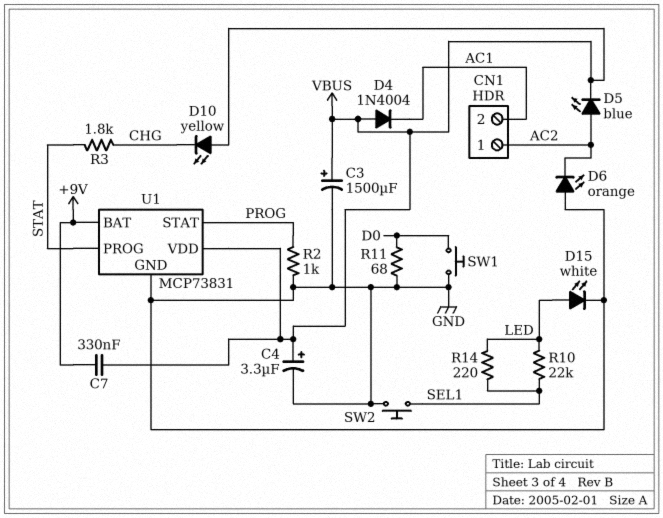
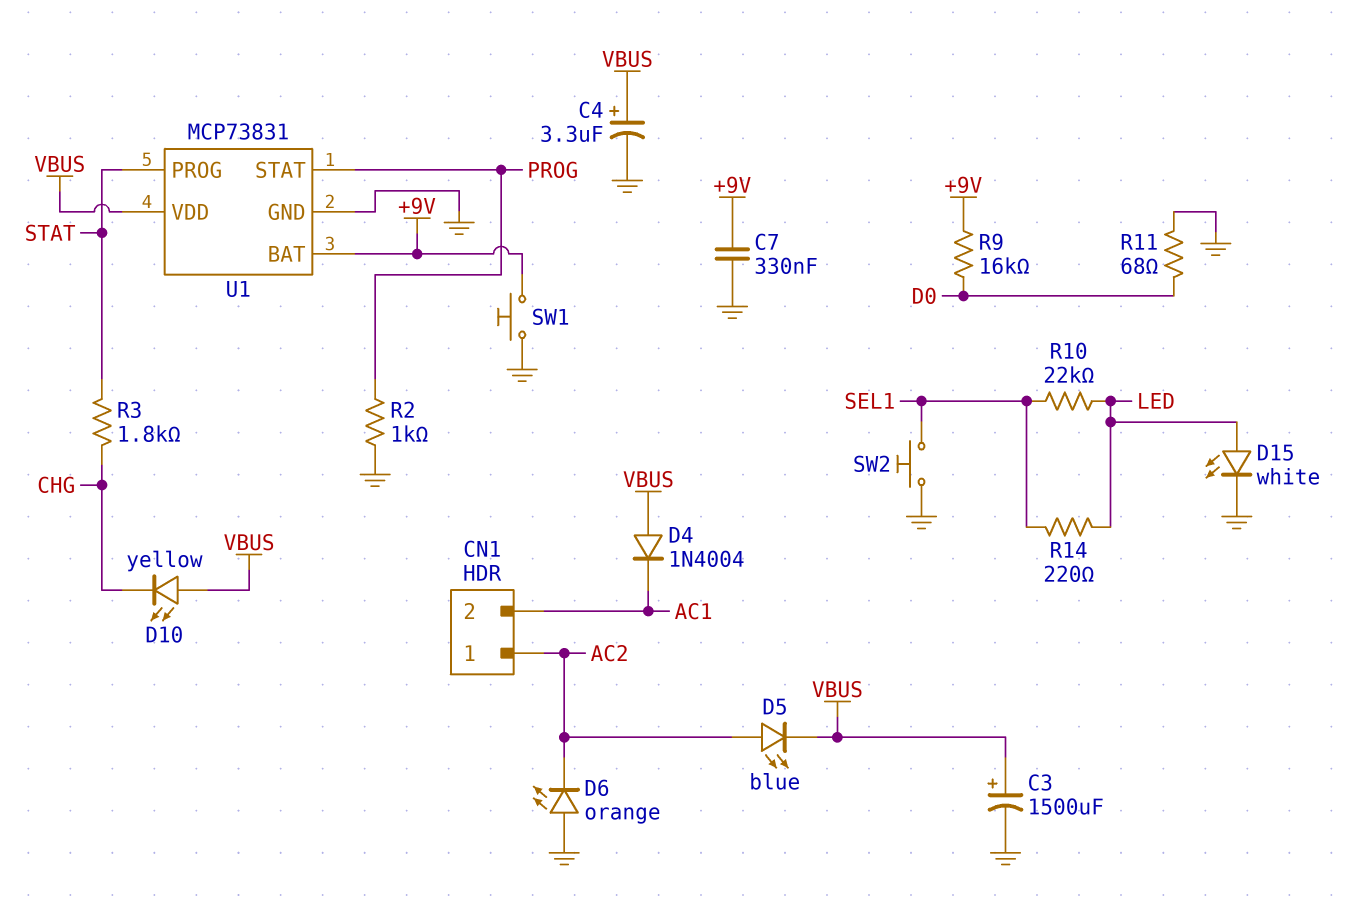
C7: 330nF (+9V, VBUS) -> 330nF (+9V, GND)
R9: none -> 16k (+9V, D0)
SW1: button (D0, GND) -> button (+9V, GND)

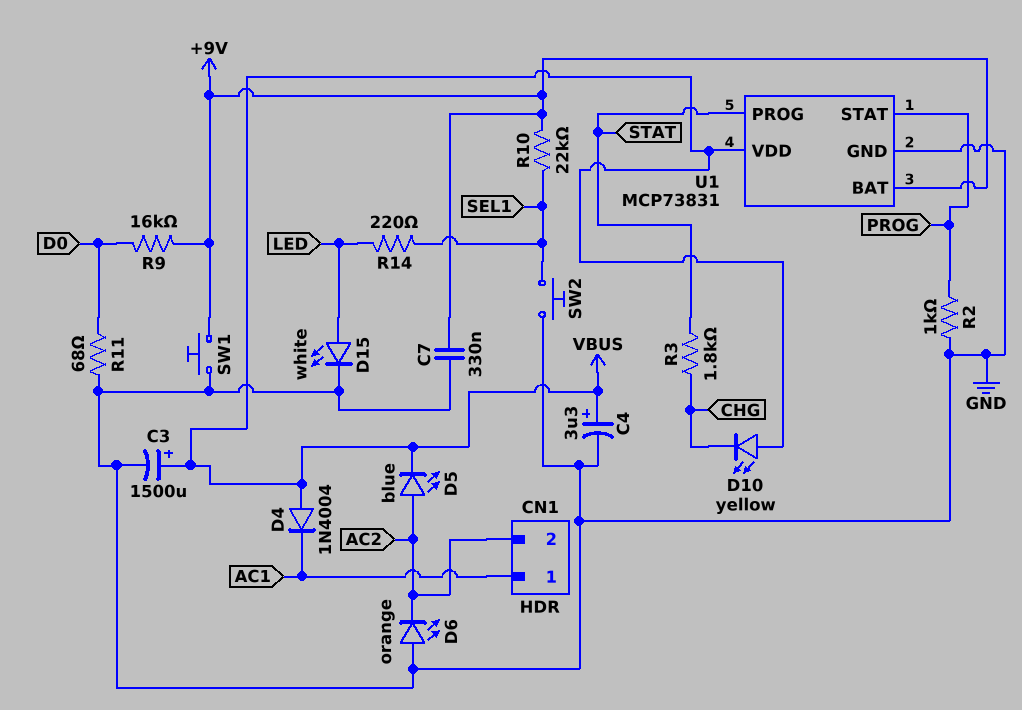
CN1 pin 1: AC2 -> AC1
CN1 pin 2: AC1 -> AC2
R10: 22k (LED, SEL1) -> 22k (+9V, SEL1)

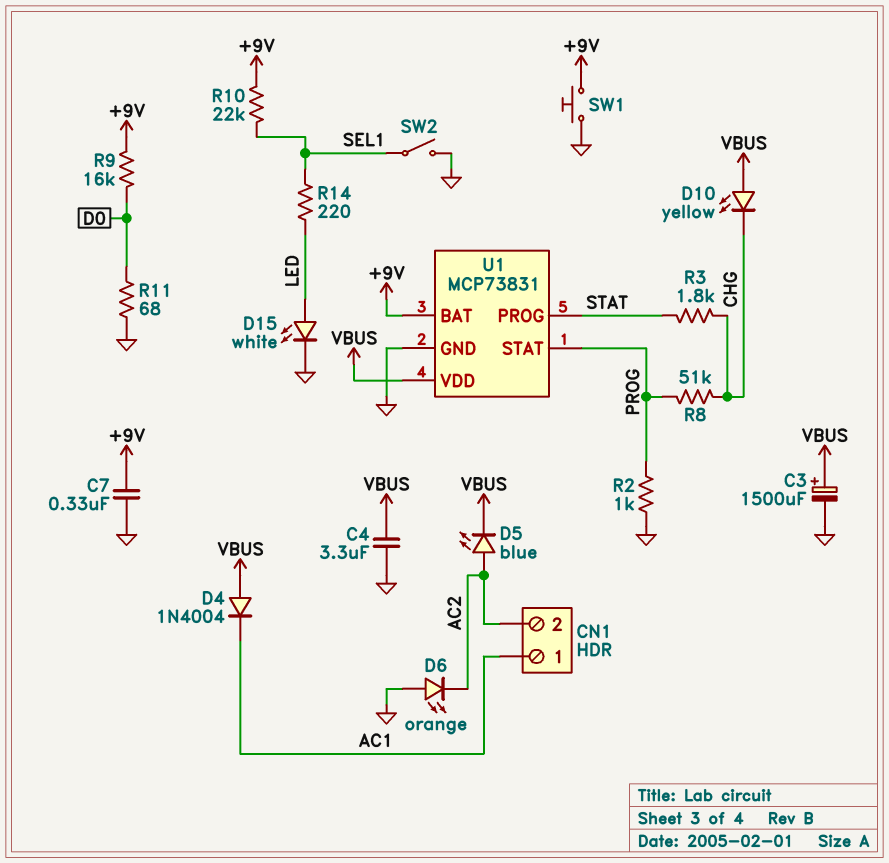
C4: 3.3uF (plus VBUS, minus GND) -> 3.3uF (GND, VBUS)
R8: none -> 51k (CHG, PROG)
SW2: button (GND, SEL1) -> switch (GND, SEL1)

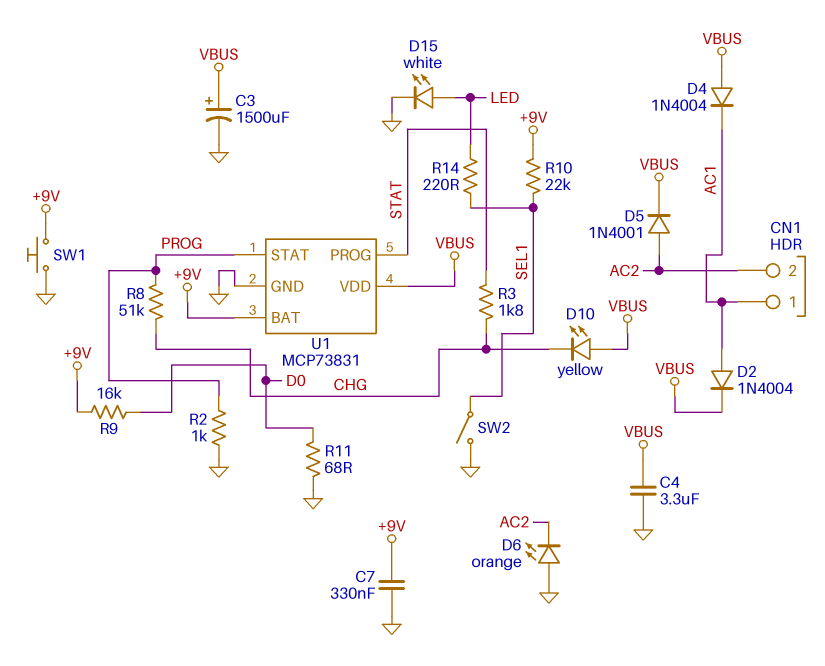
D2: none -> diode 1N4004 (A AC1, K VBUS)
D5: LED blue (A AC2, K VBUS) -> diode 1N4001 (A AC2, K VBUS)

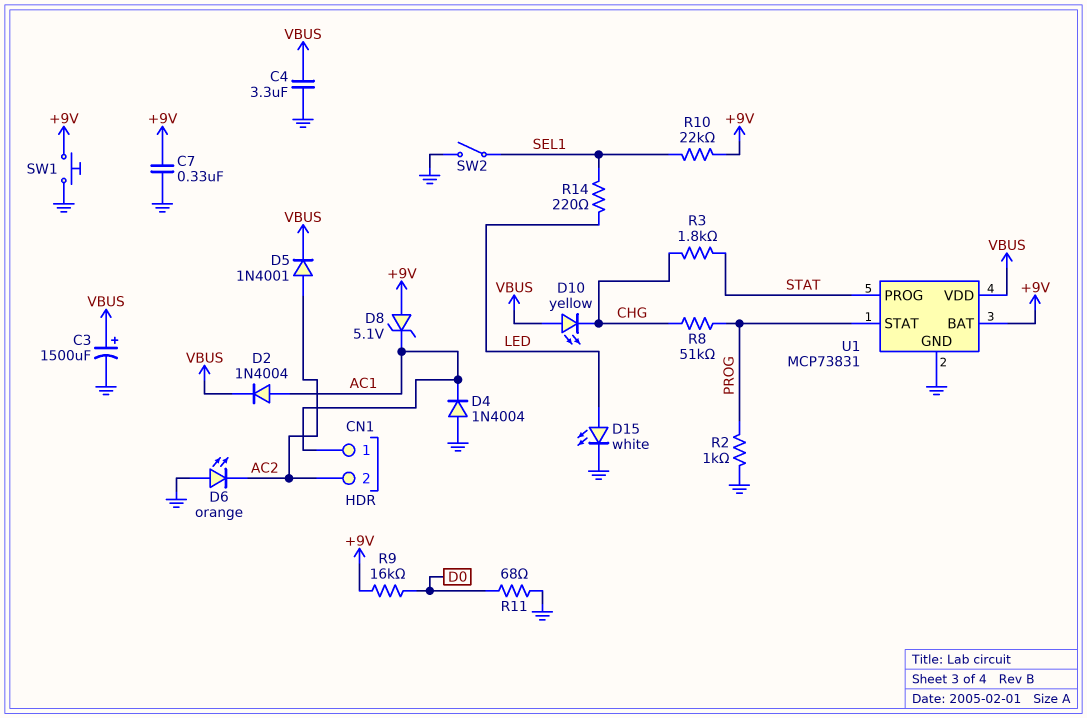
D4: diode 1N4004 (A VBUS, K AC1) -> diode 1N4004 (A GND, K AC1)
D8: none -> zener 5.1V (A +9V, K AC1)

